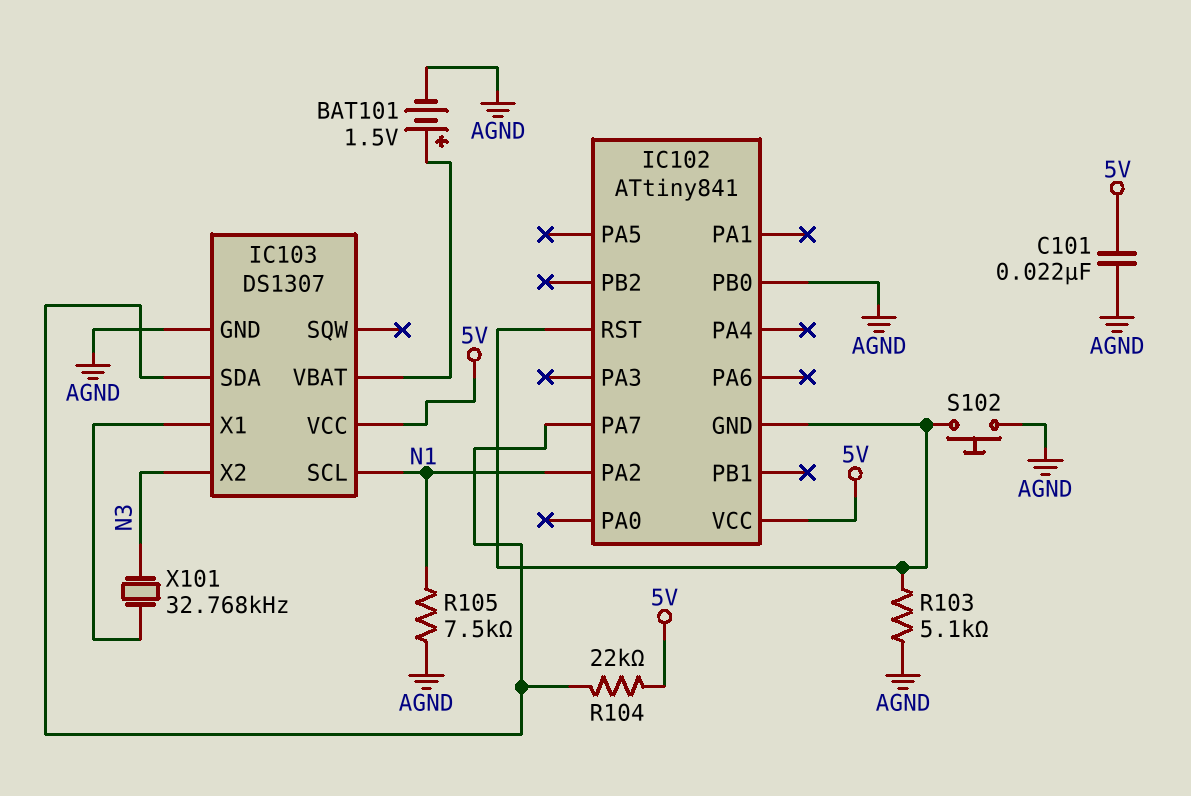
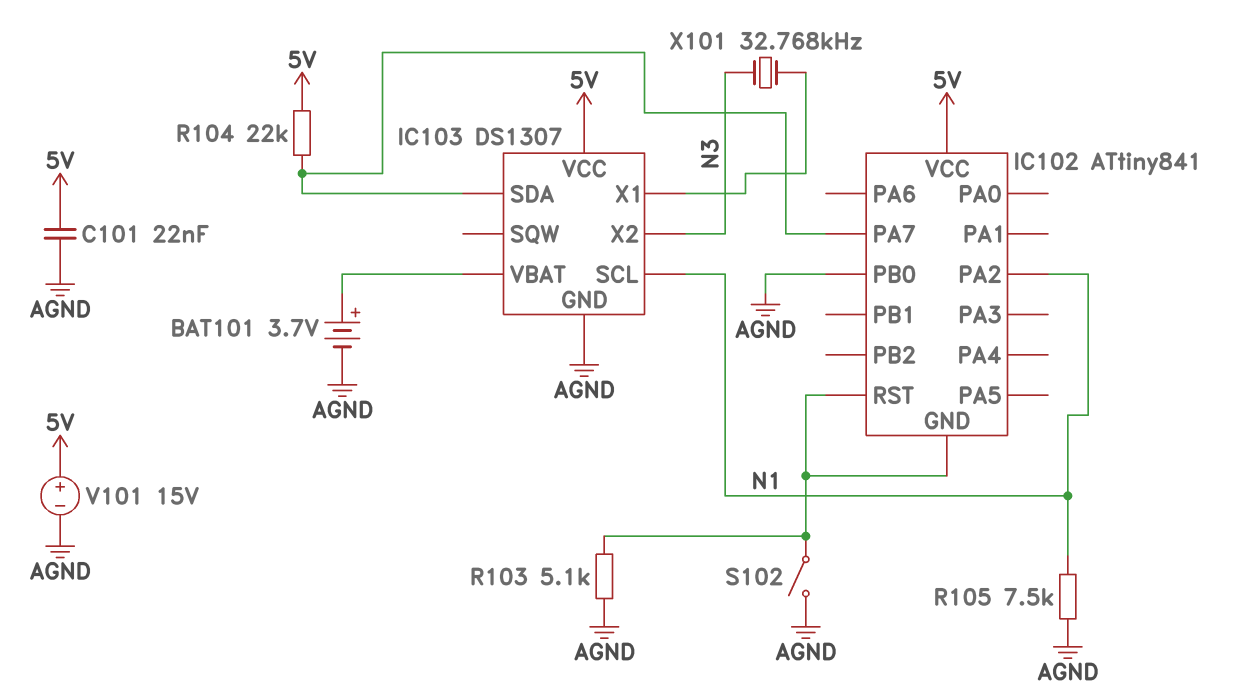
BAT101: 1.5V (plus IC103/VBAT, minus AGND) -> 3.7V (plus IC103/VBAT, minus AGND)
S102: button (AGND, IC102/GND) -> switch (AGND, IC102/GND)
V101: none -> 15V (plus 5V, minus AGND)

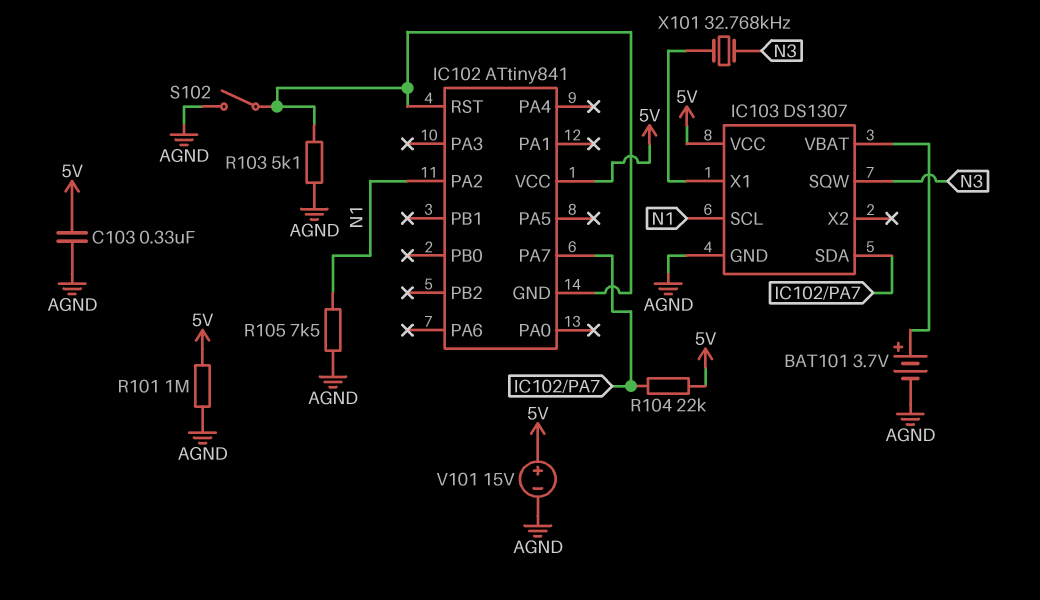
C101: 22nF (5V, AGND) -> none
C103: none -> 330nF (5V, AGND)
IC102 pin PB0: AGND -> none
IC103 pin SQW: none -> N3
IC103 pin X2: N3 -> none
R101: none -> 1M (5V, AGND)

